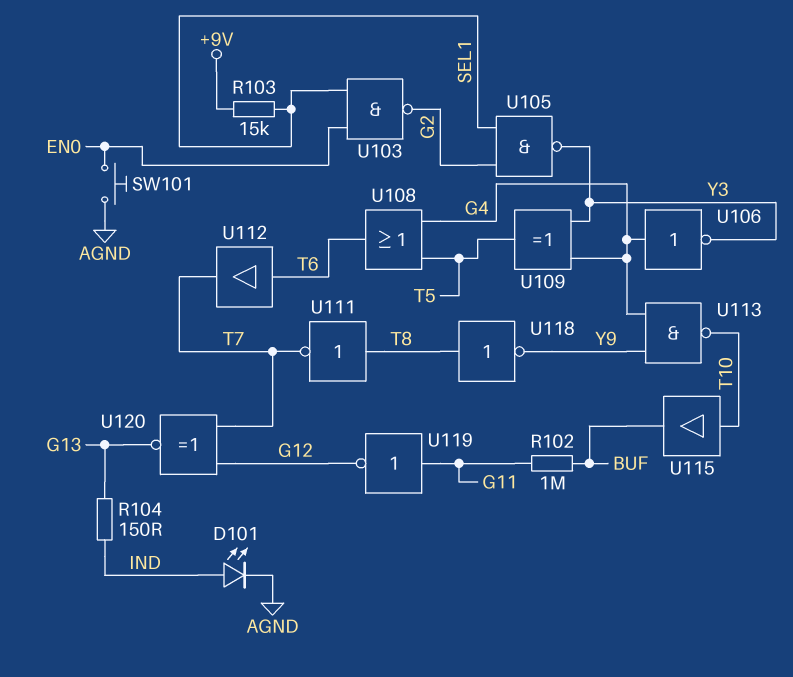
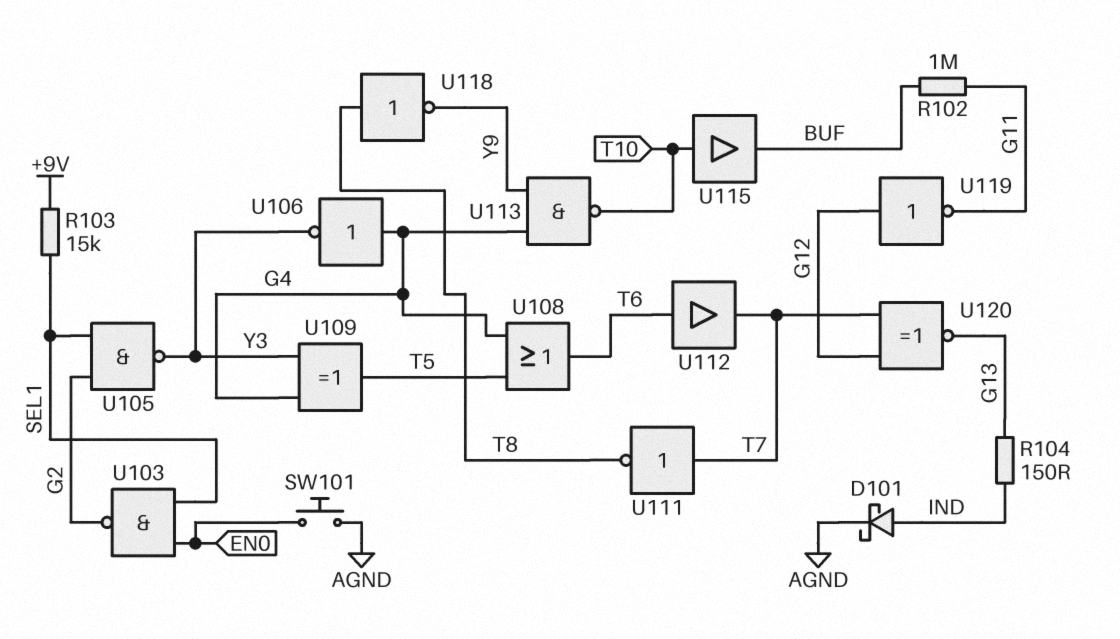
D101: LED (A IND, K AGND) -> schottky (A IND, K AGND)
U111: NOT (in T8, out T7) -> NOT (in T7, out T8)
U119: NOT (in G11, out G12) -> NOT (in G12, out G11)

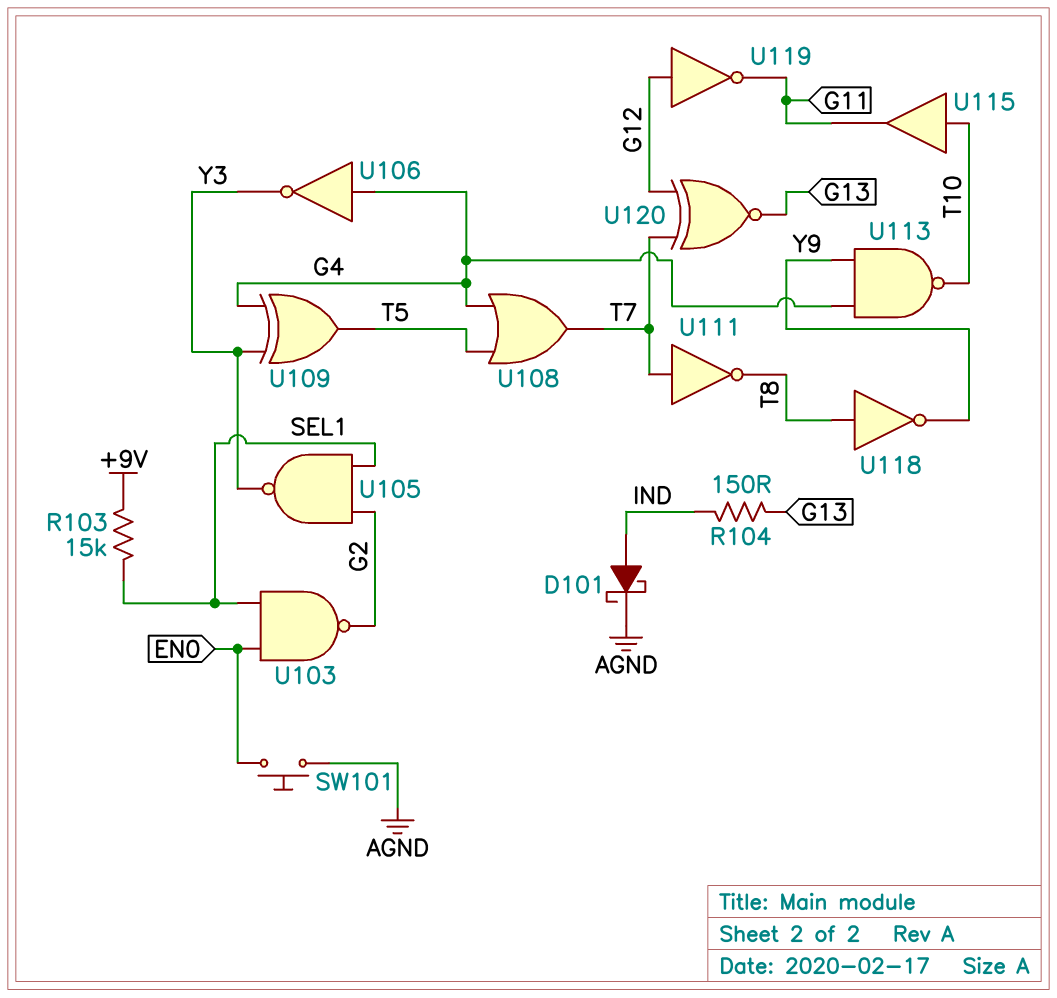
R102: 1M (BUF, G11) -> none
U108: OR (in G4, in T5, out T6) -> OR (in G4, in T5, out T7)
U112: buffer (in T6, out T7) -> none
U115: buffer (in T10, out BUF) -> buffer (in T10, out G11)

